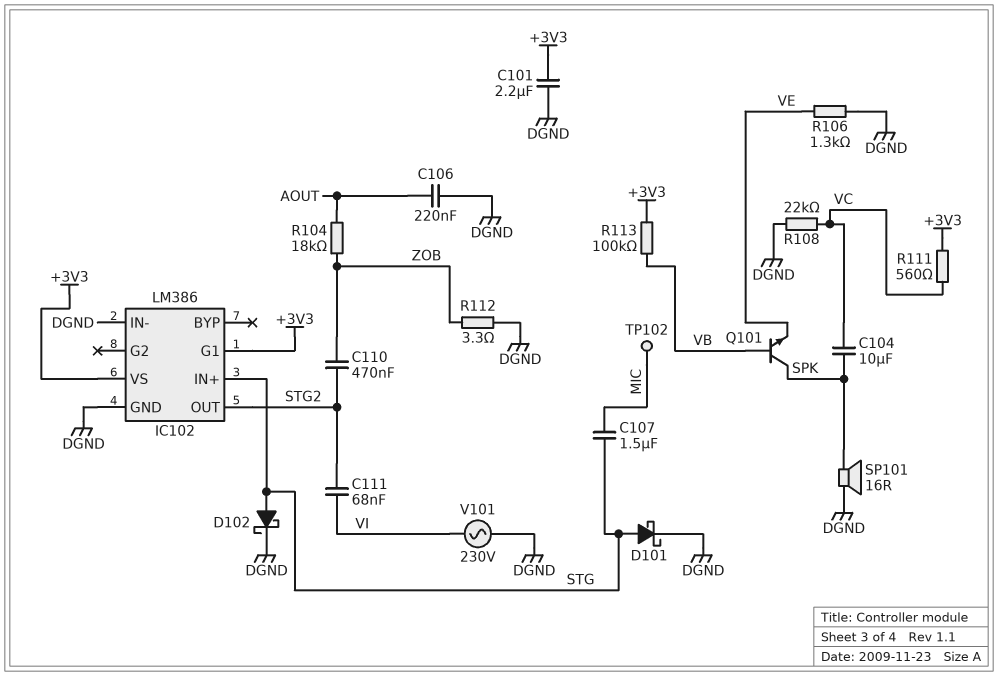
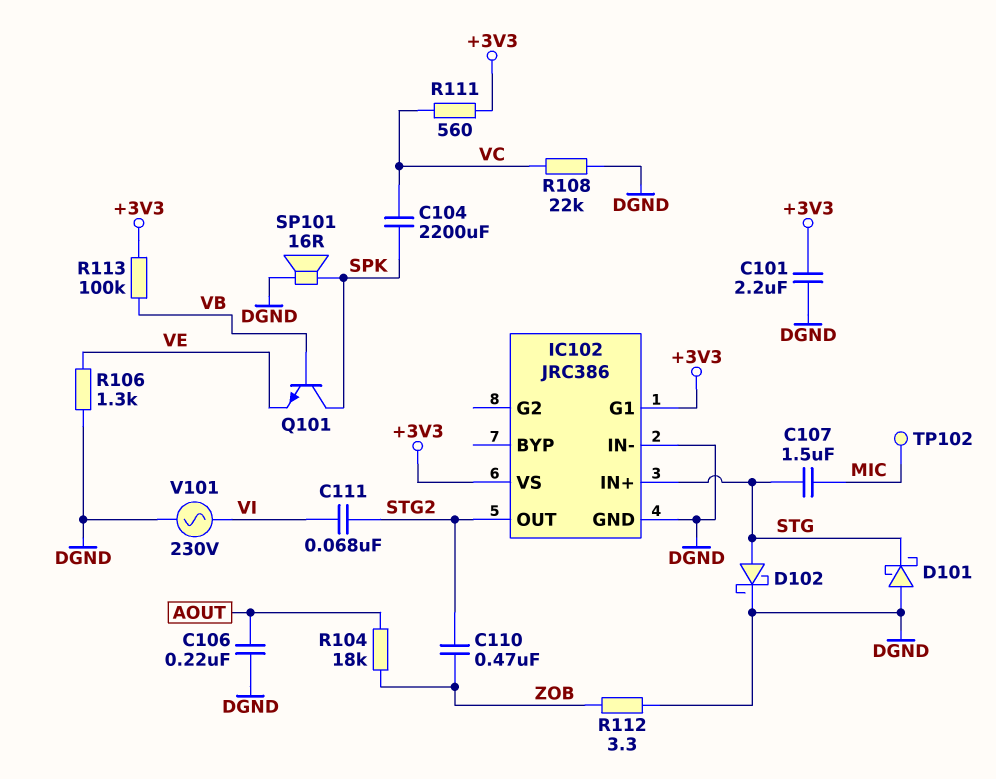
C104: 10uF (SPK, VC) -> 2200uF (SPK, VC)
D101: schottky (A STG, K DGND) -> schottky (A DGND, K STG)
IC102: LM386 -> JRC386

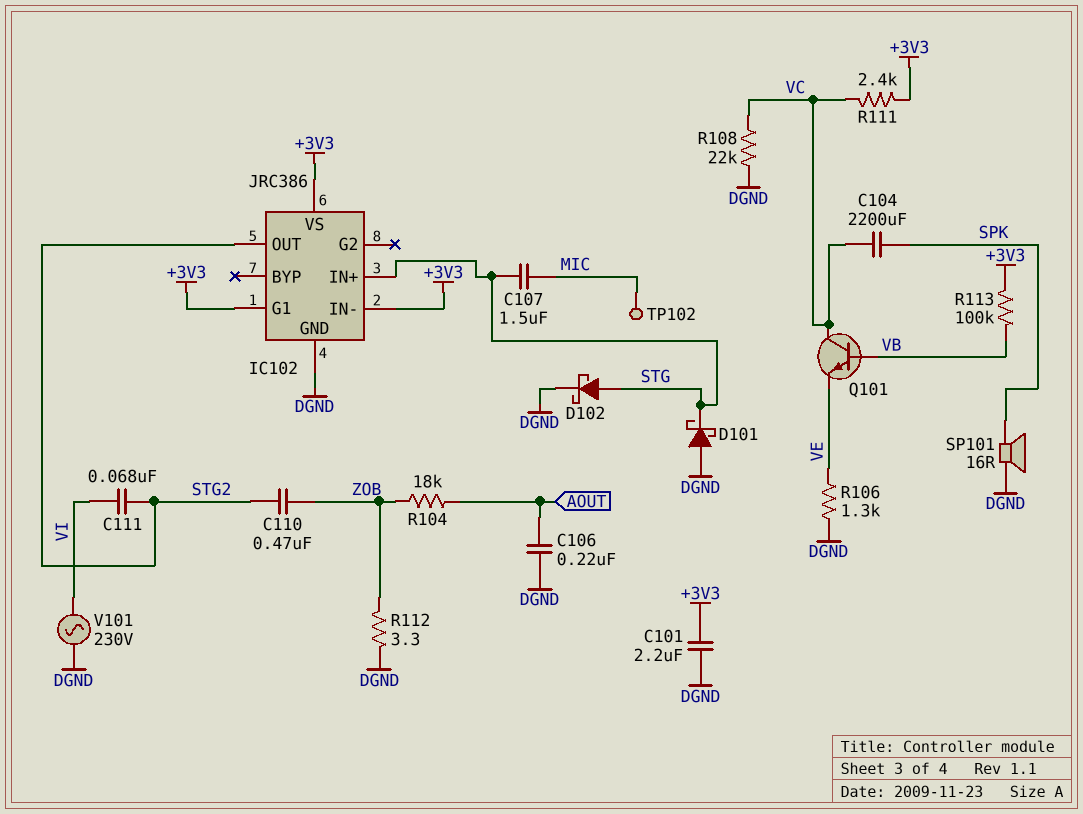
IC102 pin IN-: DGND -> +3V3
Q101: NPN (B VB, C SPK, E VE) -> NPN (B VB, C VC, E VE)
R111: 560 (+3V3, VC) -> 2.4k (+3V3, VC)

